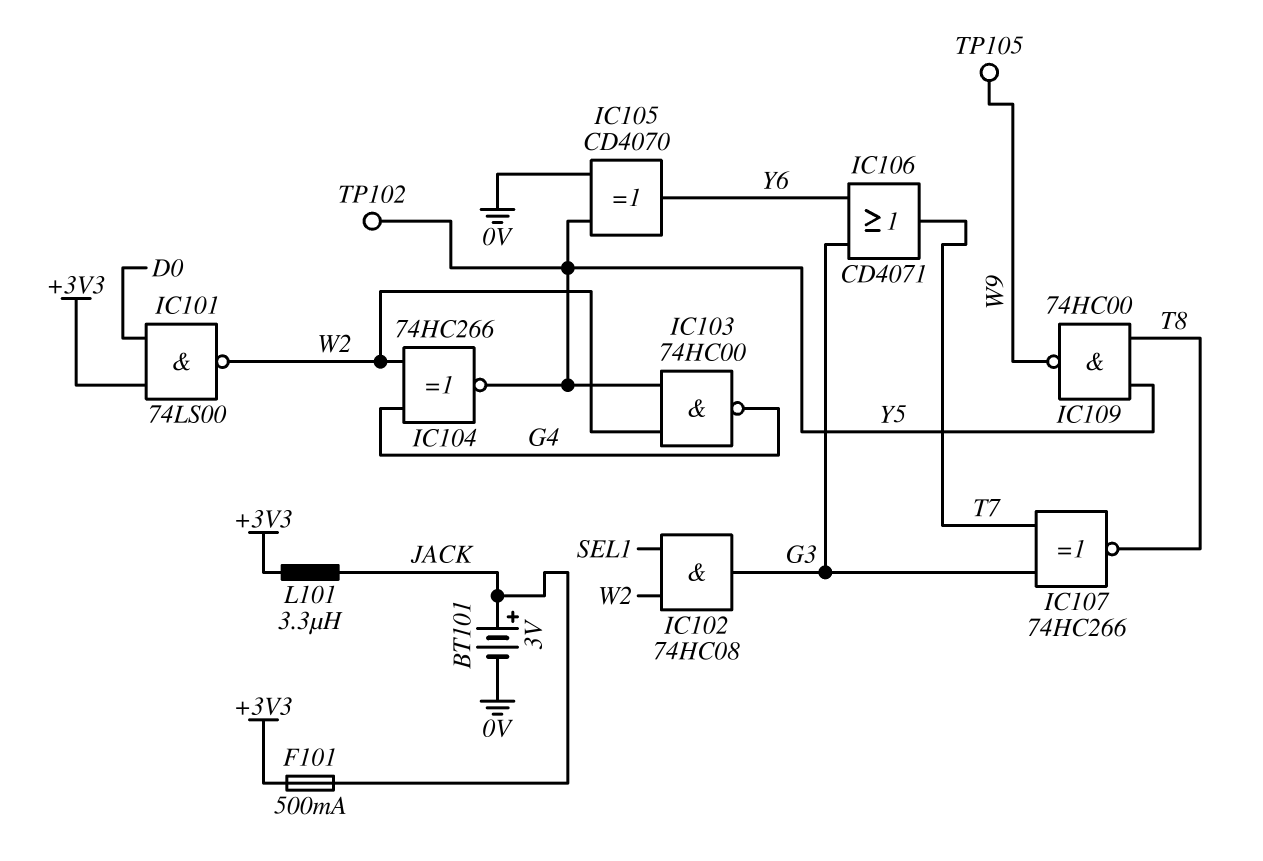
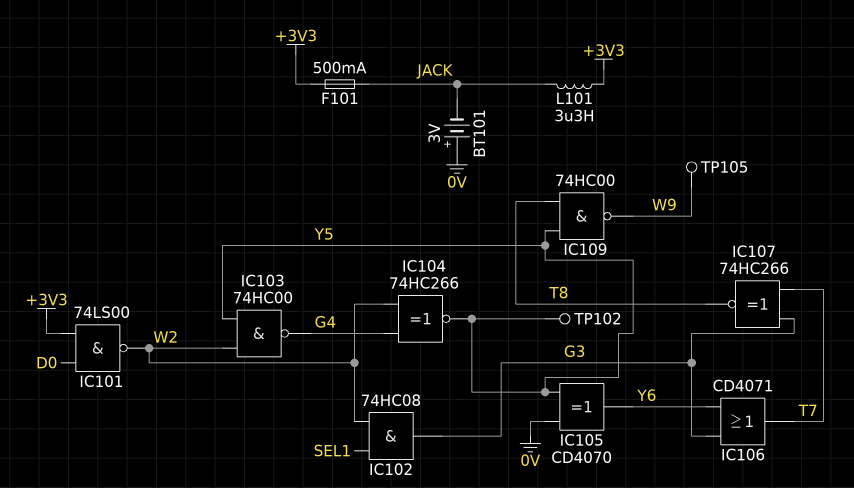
BT101: 3V (plus JACK, minus 0V) -> 3V (plus 0V, minus JACK)

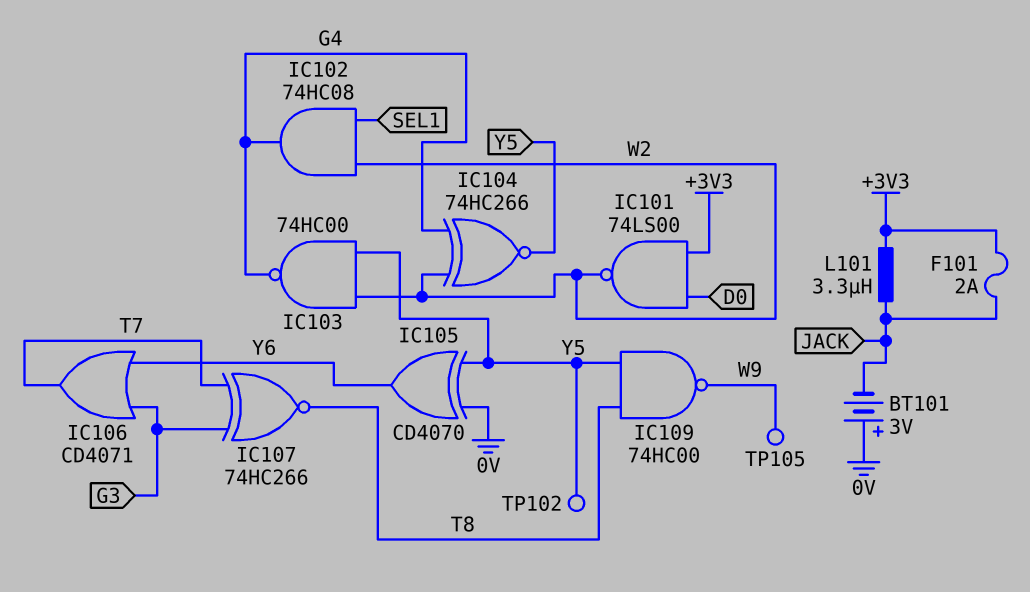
F101: 500mA (+3V3, JACK) -> 2A (+3V3, JACK)
IC102: AND 74HC08 (in SEL1, in W2, out G3) -> AND 74HC08 (in SEL1, in W2, out G4)

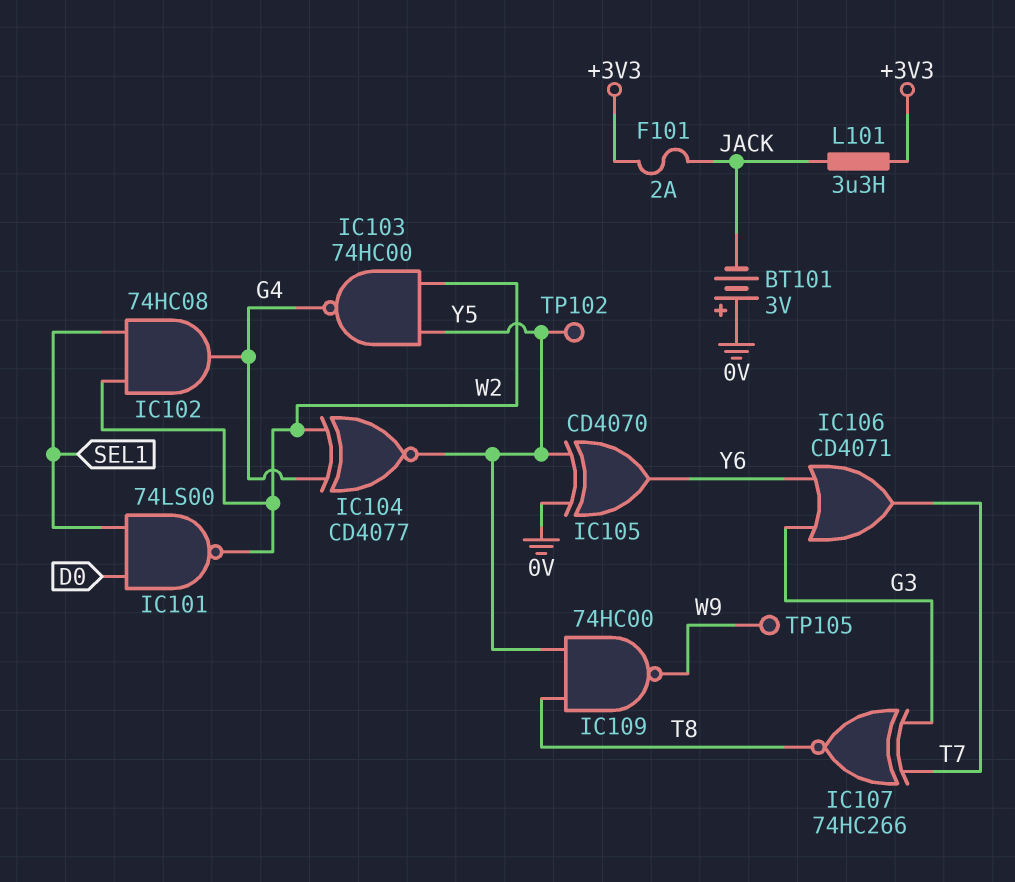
IC101: NAND 74LS00 (in +3V3, in D0, out W2) -> NAND 74LS00 (in D0, in SEL1, out W2)
IC104: XNOR 74HC266 (in G4, in W2, out Y5) -> XNOR CD4077 (in G4, in W2, out Y5)

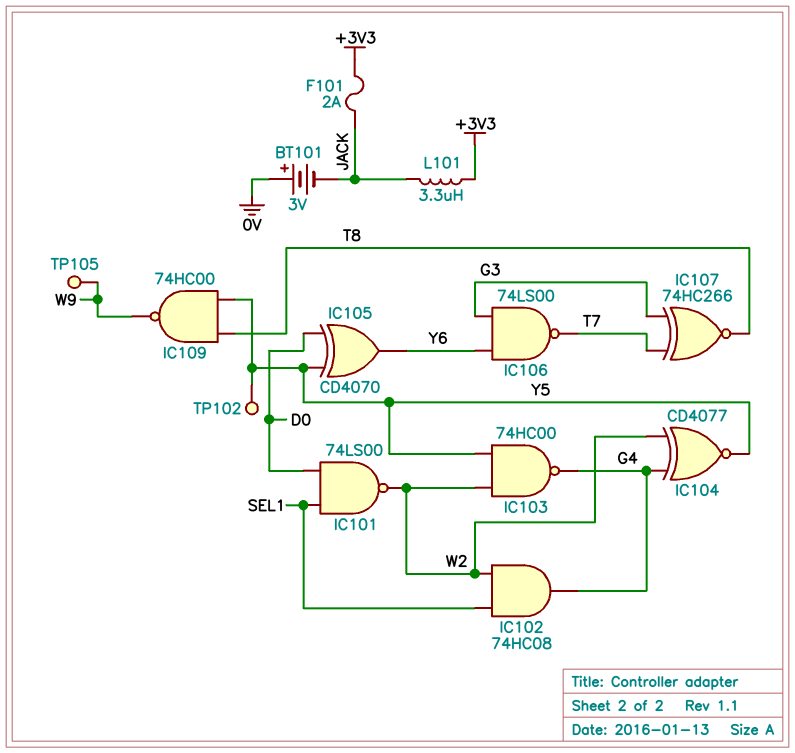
IC105: XOR CD4070 (in 0V, in Y5, out Y6) -> XOR CD4070 (in D0, in Y5, out Y6)
IC106: OR CD4071 (in G3, in Y6, out T7) -> NAND 74LS00 (in G3, in Y6, out T7)

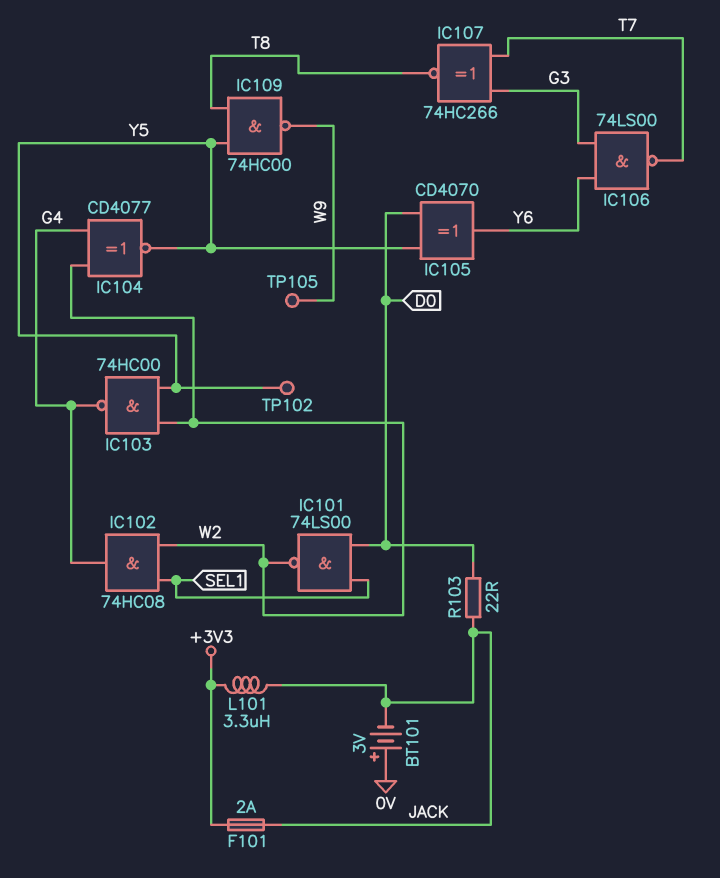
R103: none -> 22 (D0, JACK)

